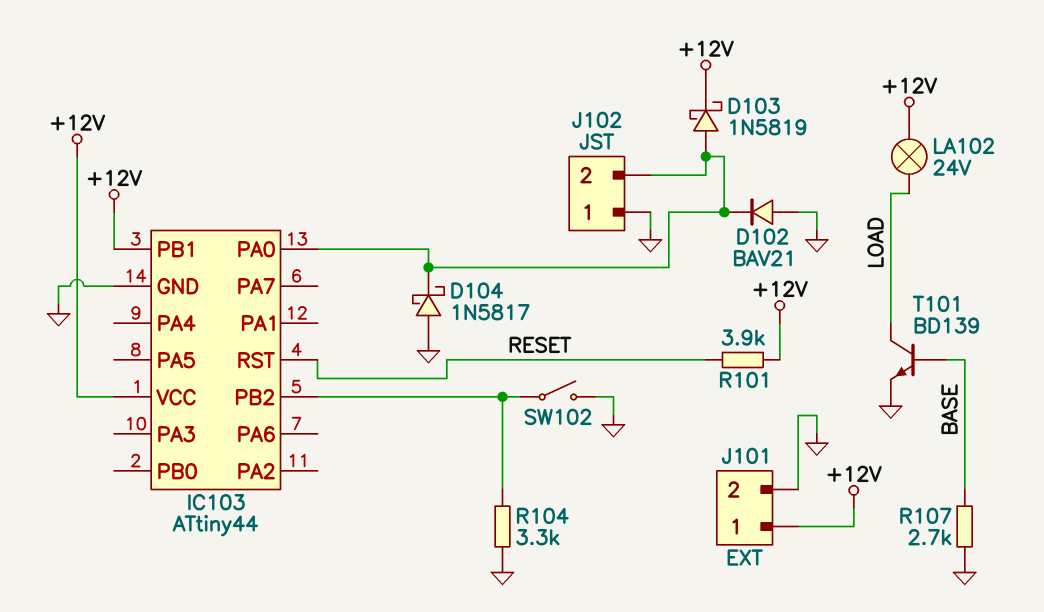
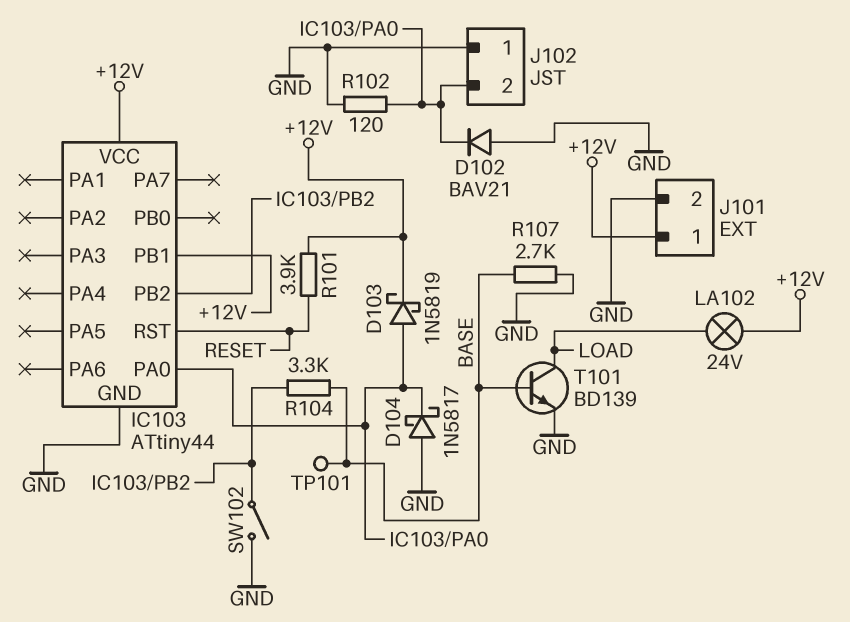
R102: none -> 120 (GND, IC103/PA0)
R104: 3.3k (GND, IC103/PB2) -> 3.3k (BASE, IC103/PB2)
TP101: none -> test point (BASE)

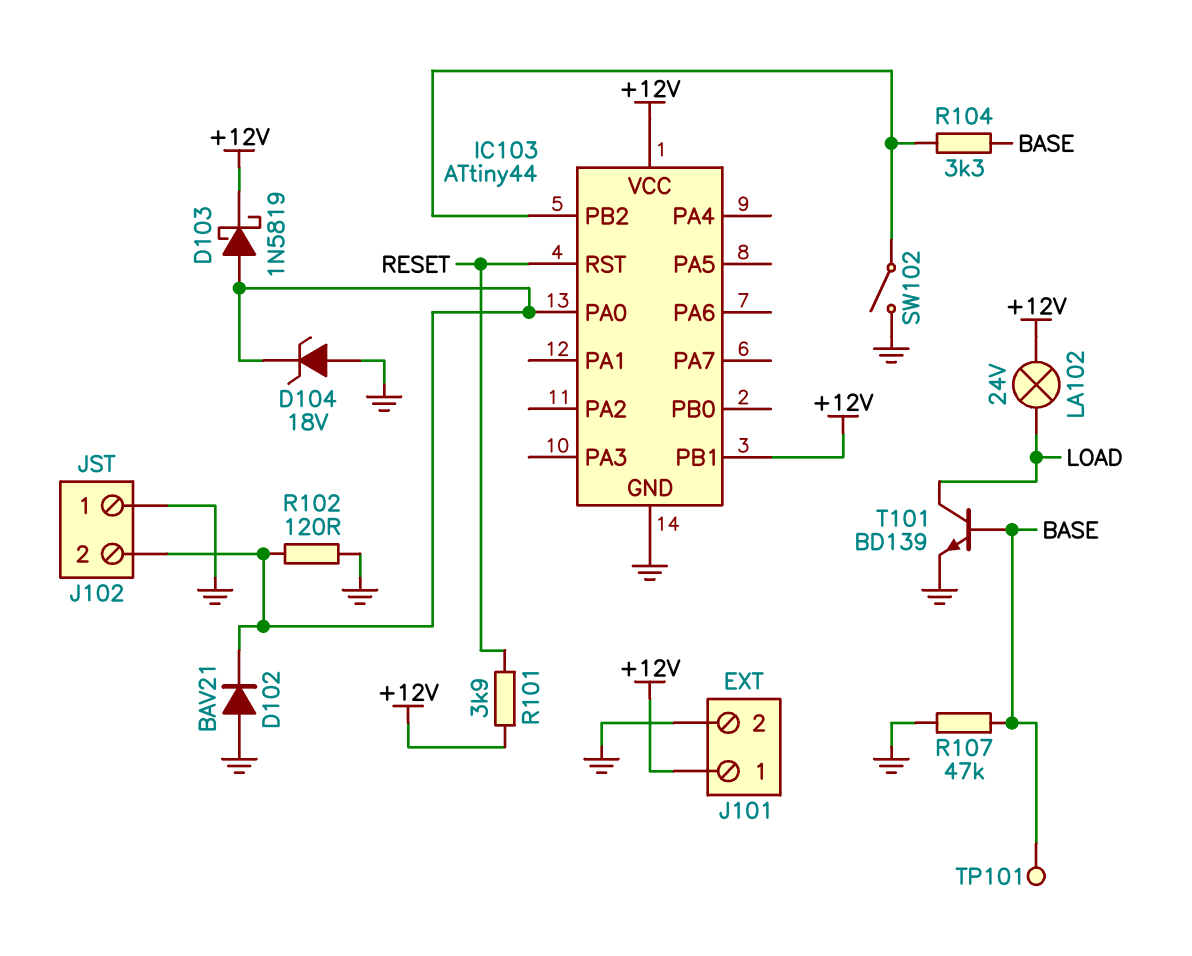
D104: schottky 1N5817 (A GND, K IC103/PA0) -> zener 18V (A GND, K IC103/PA0)
R107: 2.7k (BASE, GND) -> 47k (BASE, GND)

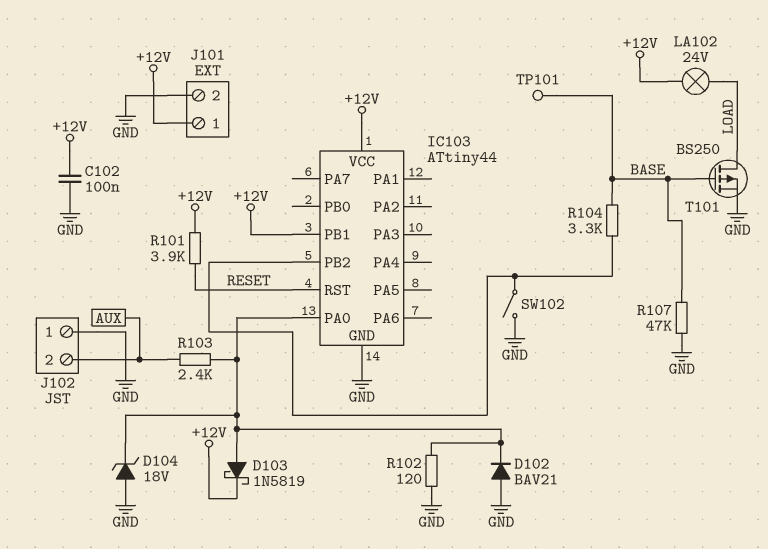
C102: none -> 100nF (+12V, GND)
J102 pin 2: IC103/PA0 -> AUX
R103: none -> 2.4k (AUX, IC103/PA0)
T101: NPN BD139 (B BASE, C LOAD, E GND) -> PMOS BS250 (G BASE, D LOAD, S GND)

